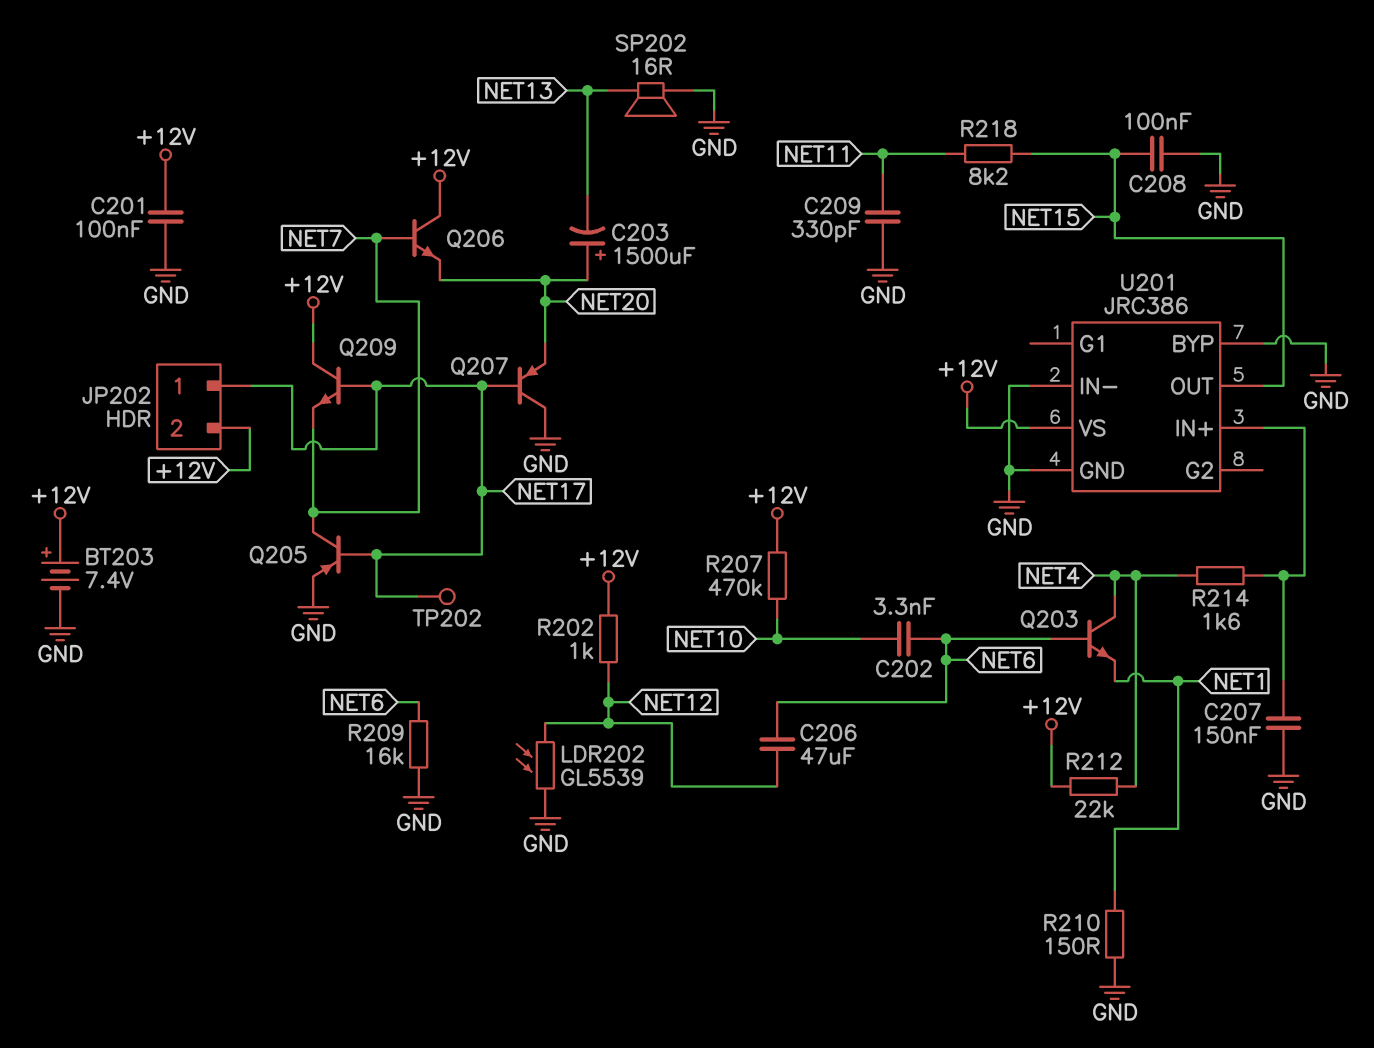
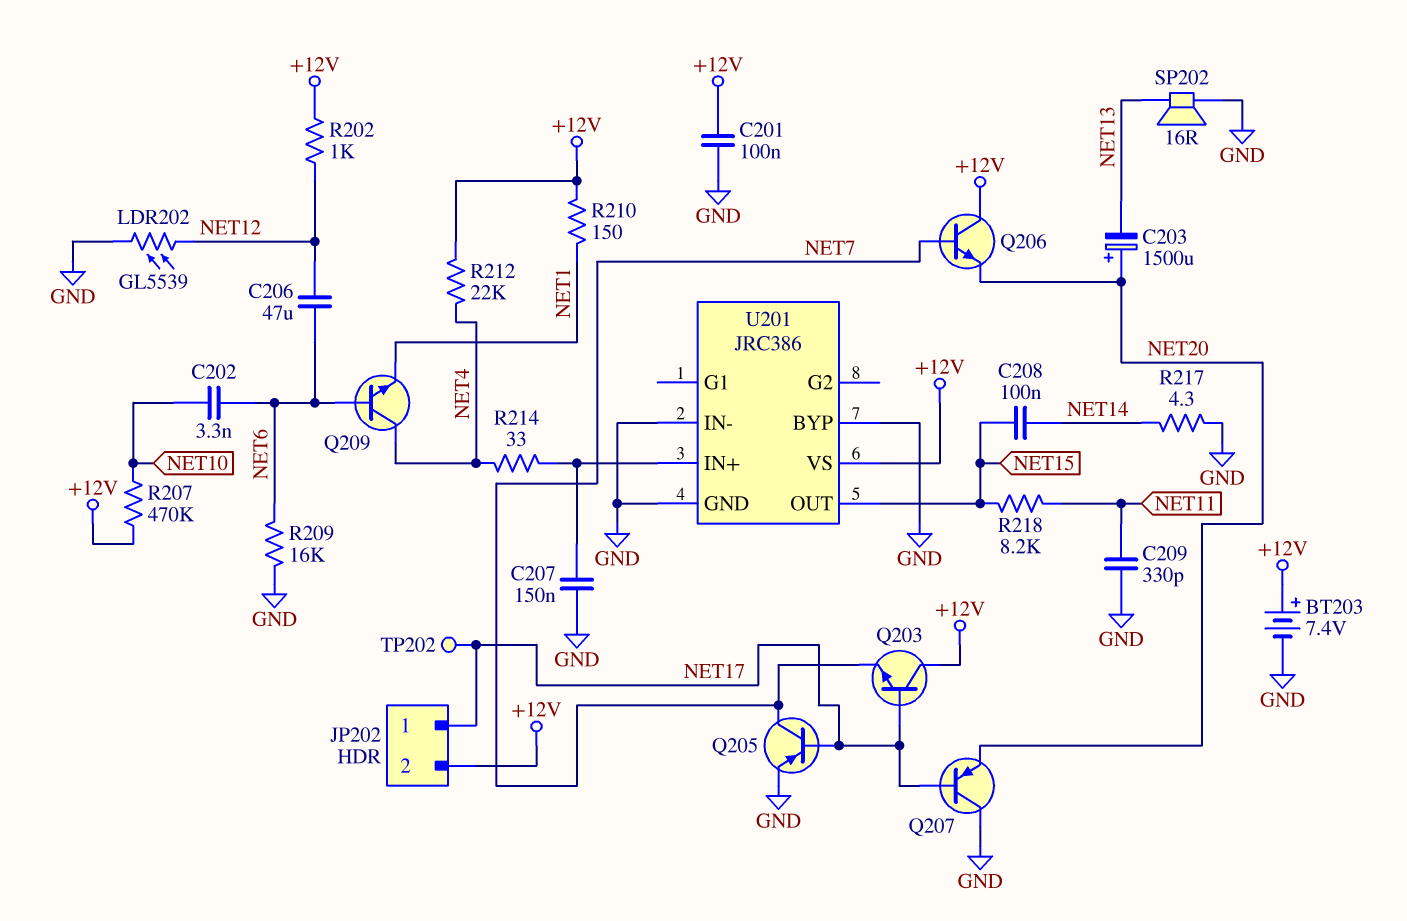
C208: 100nF (GND, NET15) -> 100nF (NET14, NET15)
Q203: NPN (B NET6, C NET4, E NET1) -> NPN (B NET17, C +12V, E NET7)
Q209: NPN (B NET17, C +12V, E NET7) -> NPN (B NET6, C NET4, E NET1)
R210: 150 (GND, NET1) -> 150 (+12V, NET1)
R214: 1.6k (NET4, U201/IN+) -> 33 (NET4, U201/IN+)
R217: none -> 4.3 (GND, NET14)

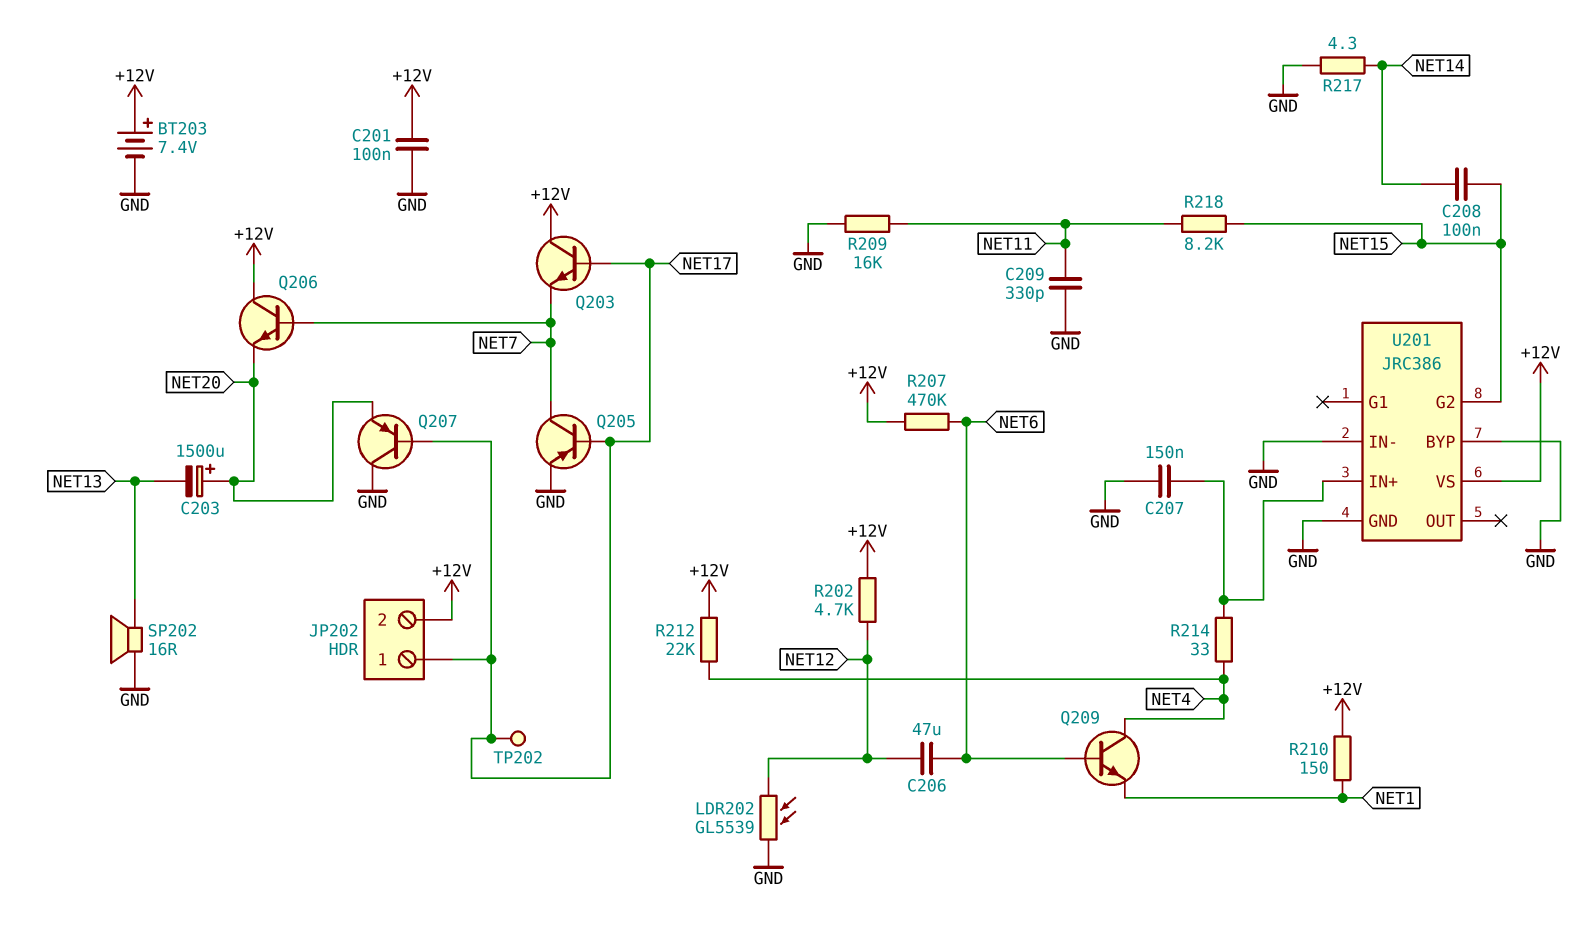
C202: 3.3nF (NET6, NET10) -> none
R202: 1k (+12V, NET12) -> 4.7k (+12V, NET12)
R207: 470k (+12V, NET10) -> 470k (+12V, NET6)
R209: 16k (GND, NET6) -> 16k (GND, NET11)
U201 pin G2: none -> NET15
U201 pin OUT: NET15 -> none

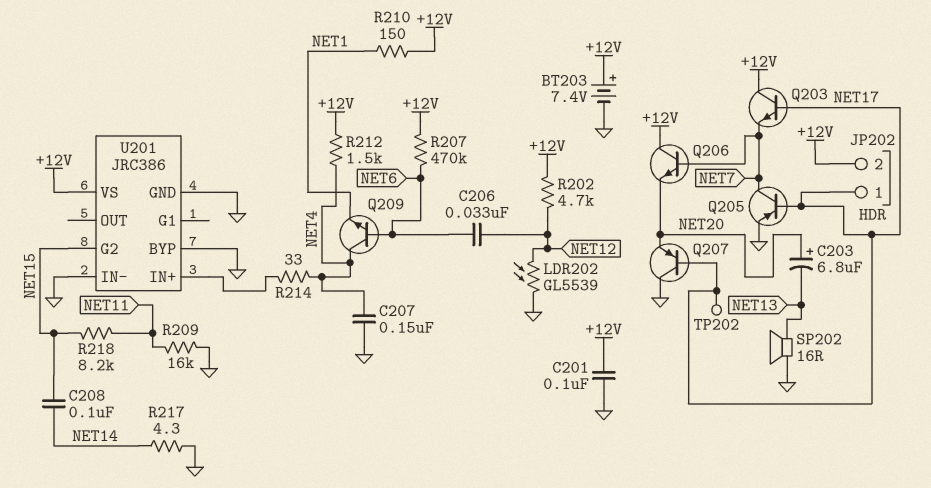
C203: 1500uF (plus NET20, minus NET13) -> 6.8uF (plus NET20, minus NET13)
C206: 47uF (NET6, NET12) -> 33nF (NET6, NET12)
C207: 150nF (GND, U201/IN+) -> 150nF (GND, NET4)
C209: 330pF (GND, NET11) -> none
R212: 22k (+12V, NET4) -> 1.5k (+12V, NET4)

